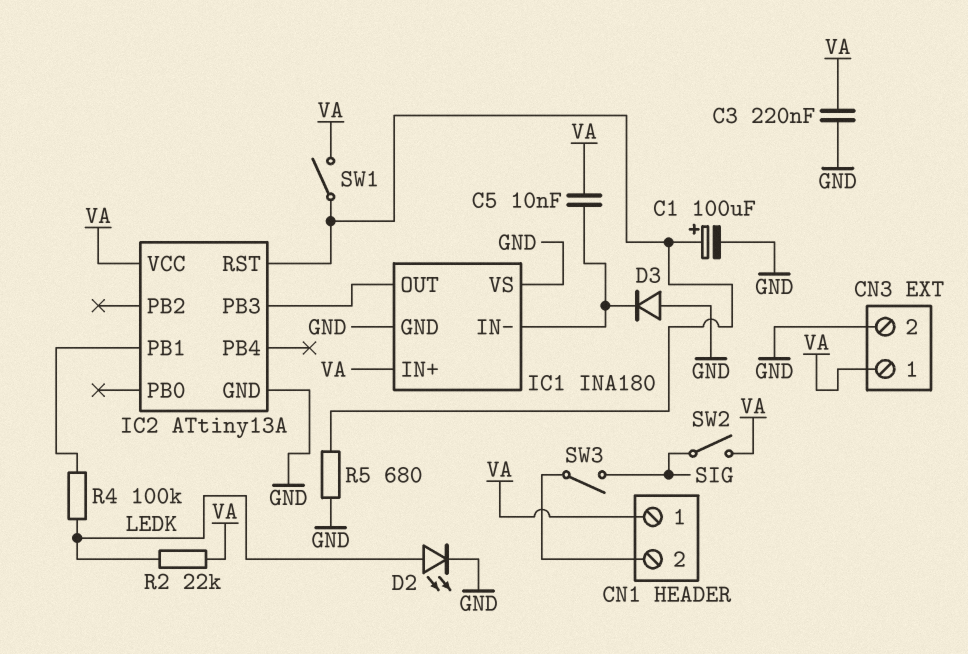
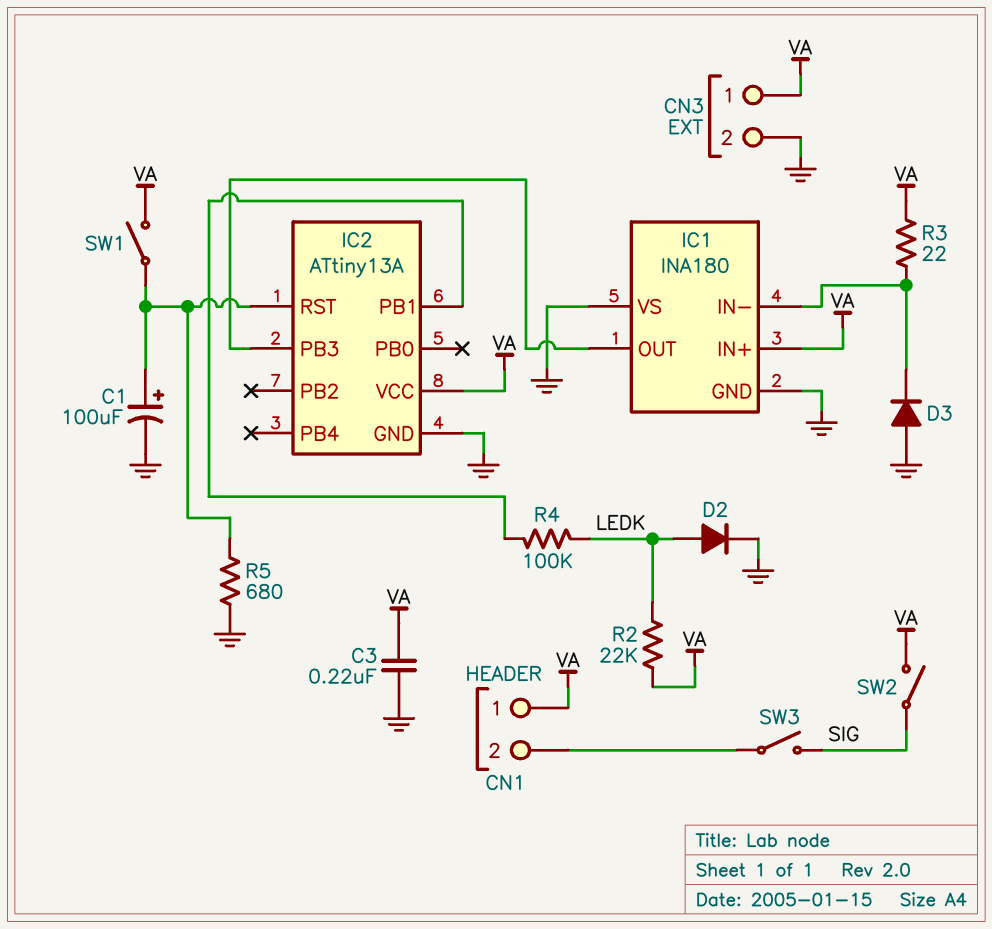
C5: 10nF (IC1/IN-, VA) -> none
D2: LED (A LEDK, K GND) -> diode (A LEDK, K GND)
R3: none -> 22 (IC1/IN-, VA)

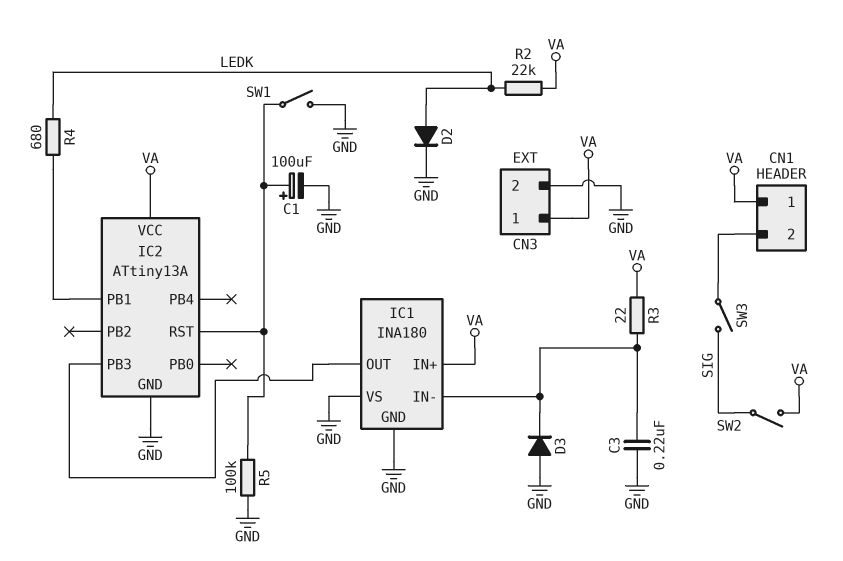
C3: 220nF (GND, VA) -> 220nF (GND, IC1/IN-)
R4: 100k (IC2/PB1, LEDK) -> 680 (IC2/PB1, LEDK)
R5: 680 (GND, IC2/RST) -> 100k (GND, IC2/RST)
SW1: switch (IC2/RST, VA) -> switch (GND, IC2/RST)

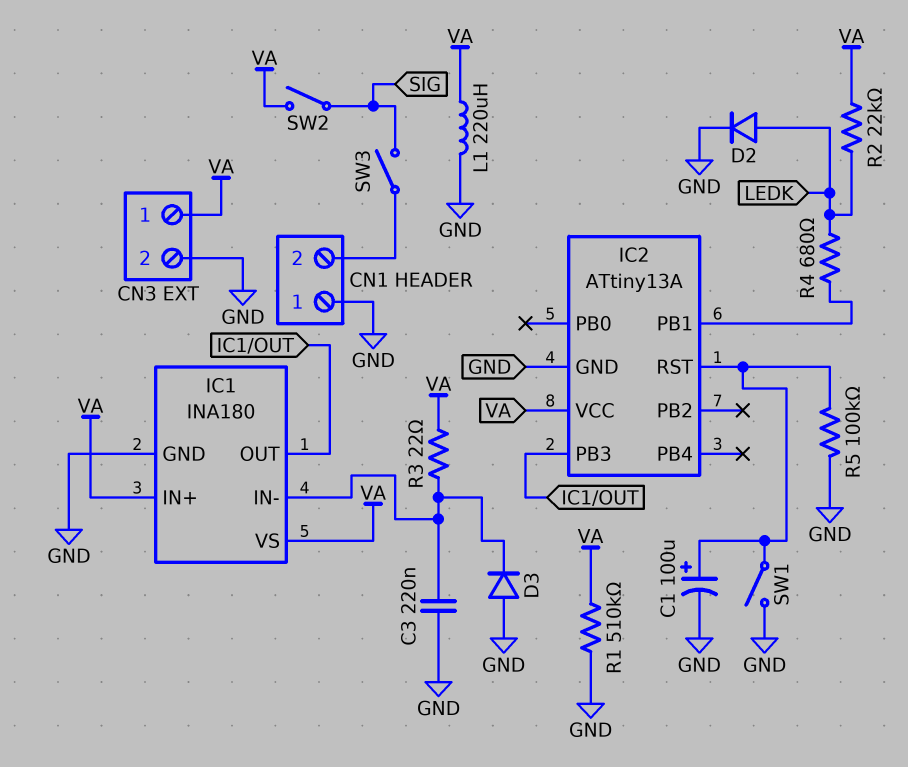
CN1 pin 1: VA -> GND
IC1 pin VS: GND -> VA
L1: none -> 220uH (GND, VA)
R1: none -> 510k (GND, VA)

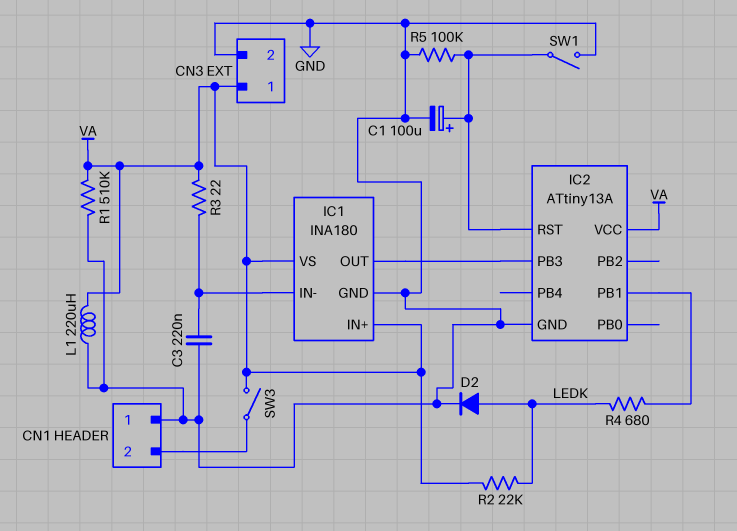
D3: diode (A GND, K IC1/IN-) -> none
SW2: switch (SIG, VA) -> none
SW3: switch (CN1/2, SIG) -> switch (CN1/2, VA)

